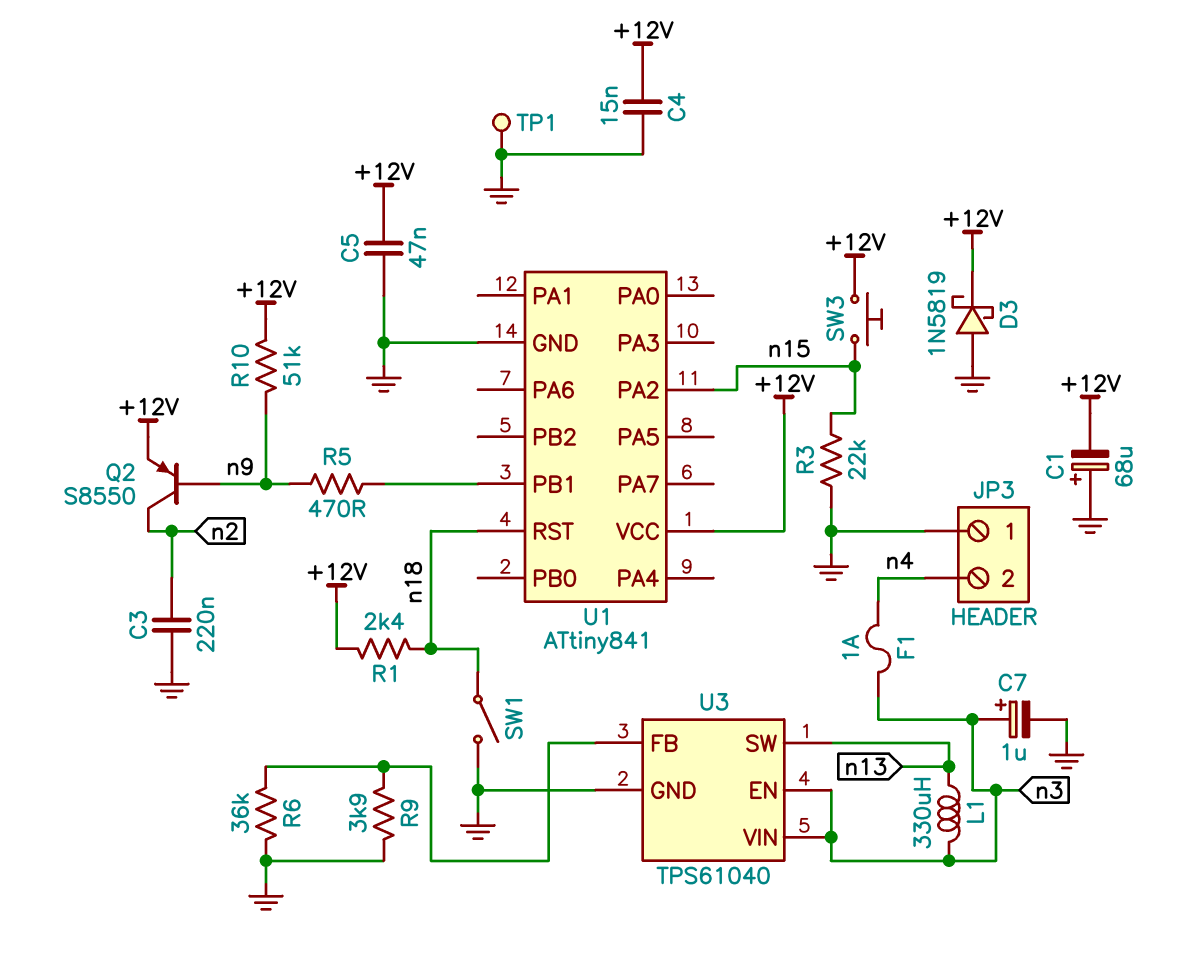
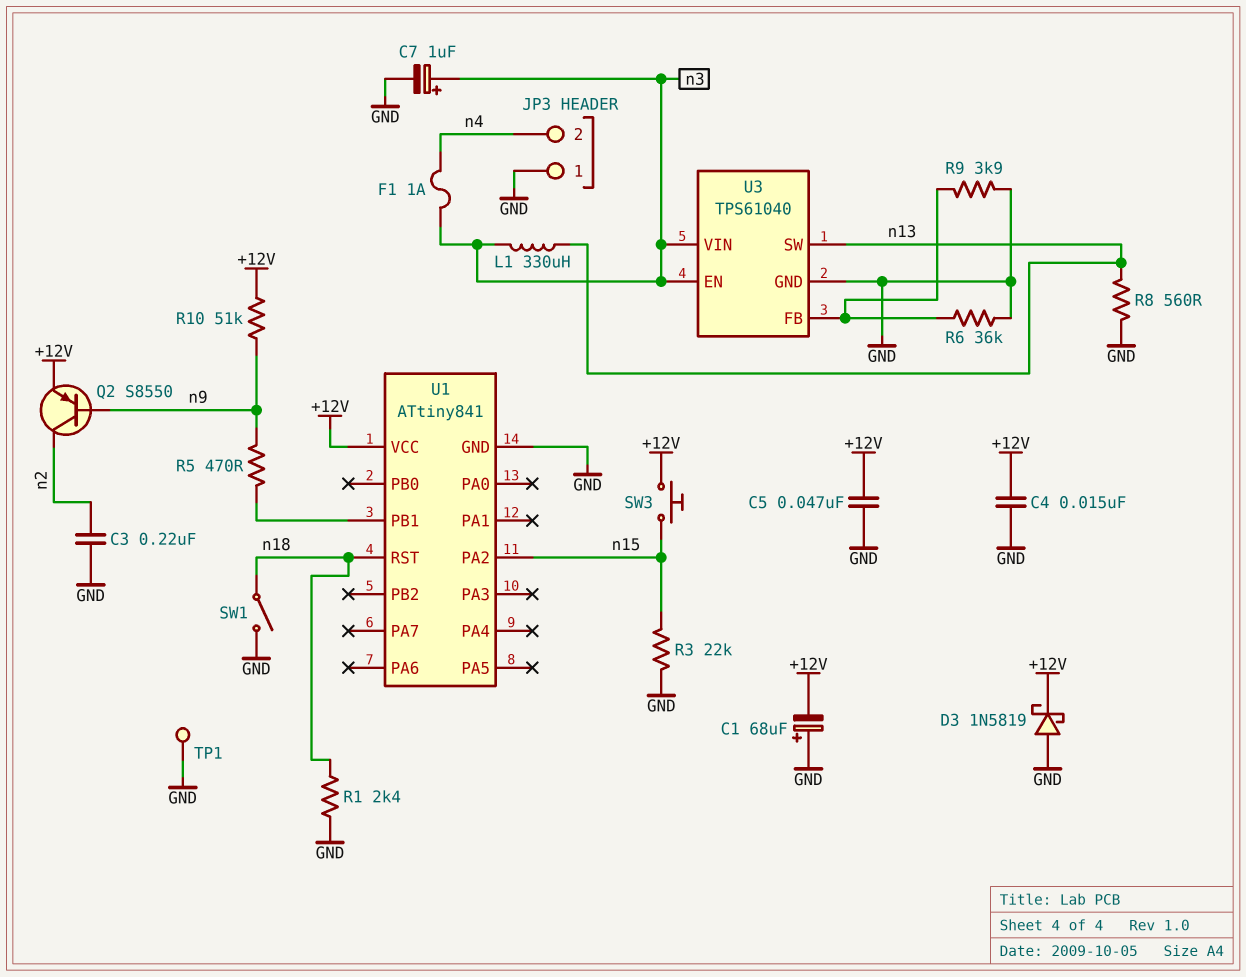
R1: 2.4k (+12V, n18) -> 2.4k (GND, n18)
R8: none -> 560 (GND, n13)

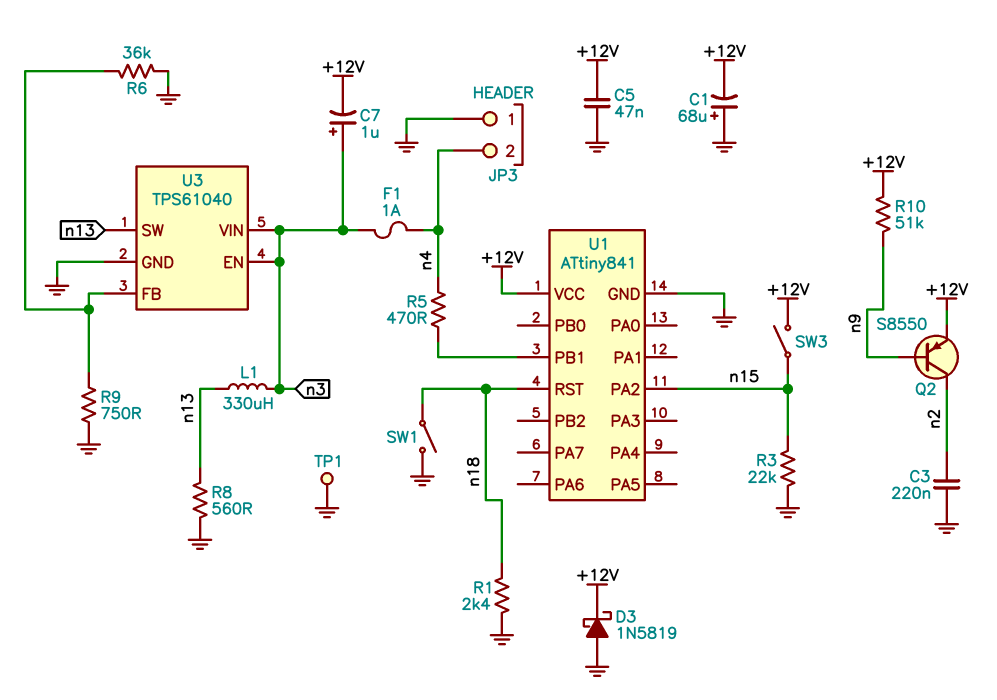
C4: 15nF (+12V, GND) -> none
C7: 1uF (plus n3, minus GND) -> 1uF (plus n3, minus +12V)
R5: 470 (U1/PB1, n9) -> 470 (U1/PB1, n4)
R9: 3.9k (GND, U3/FB) -> 750 (GND, U3/FB)
SW3: button (+12V, n15) -> switch (+12V, n15)

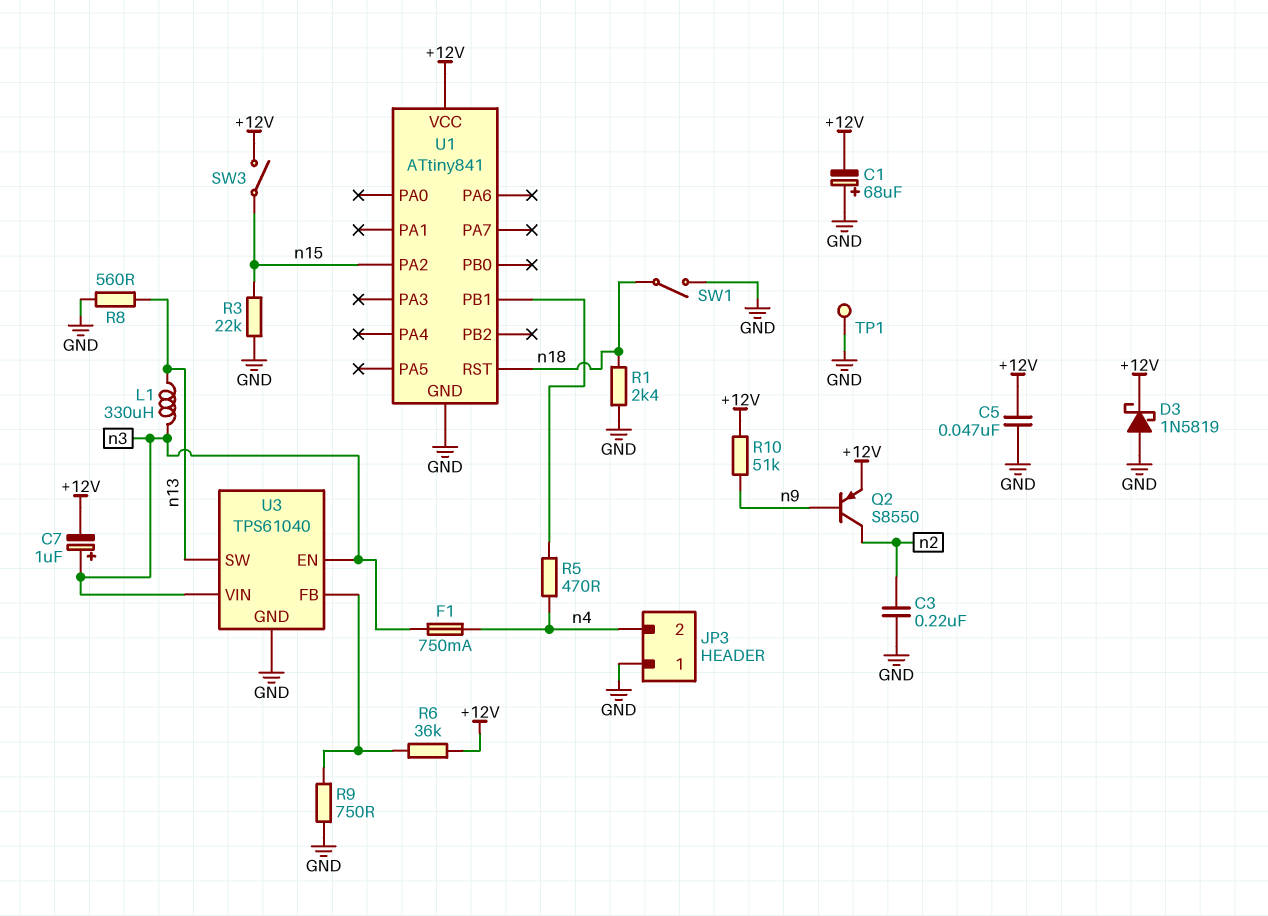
F1: 1A (n3, n4) -> 750mA (n3, n4)
R6: 36k (GND, U3/FB) -> 36k (+12V, U3/FB)

